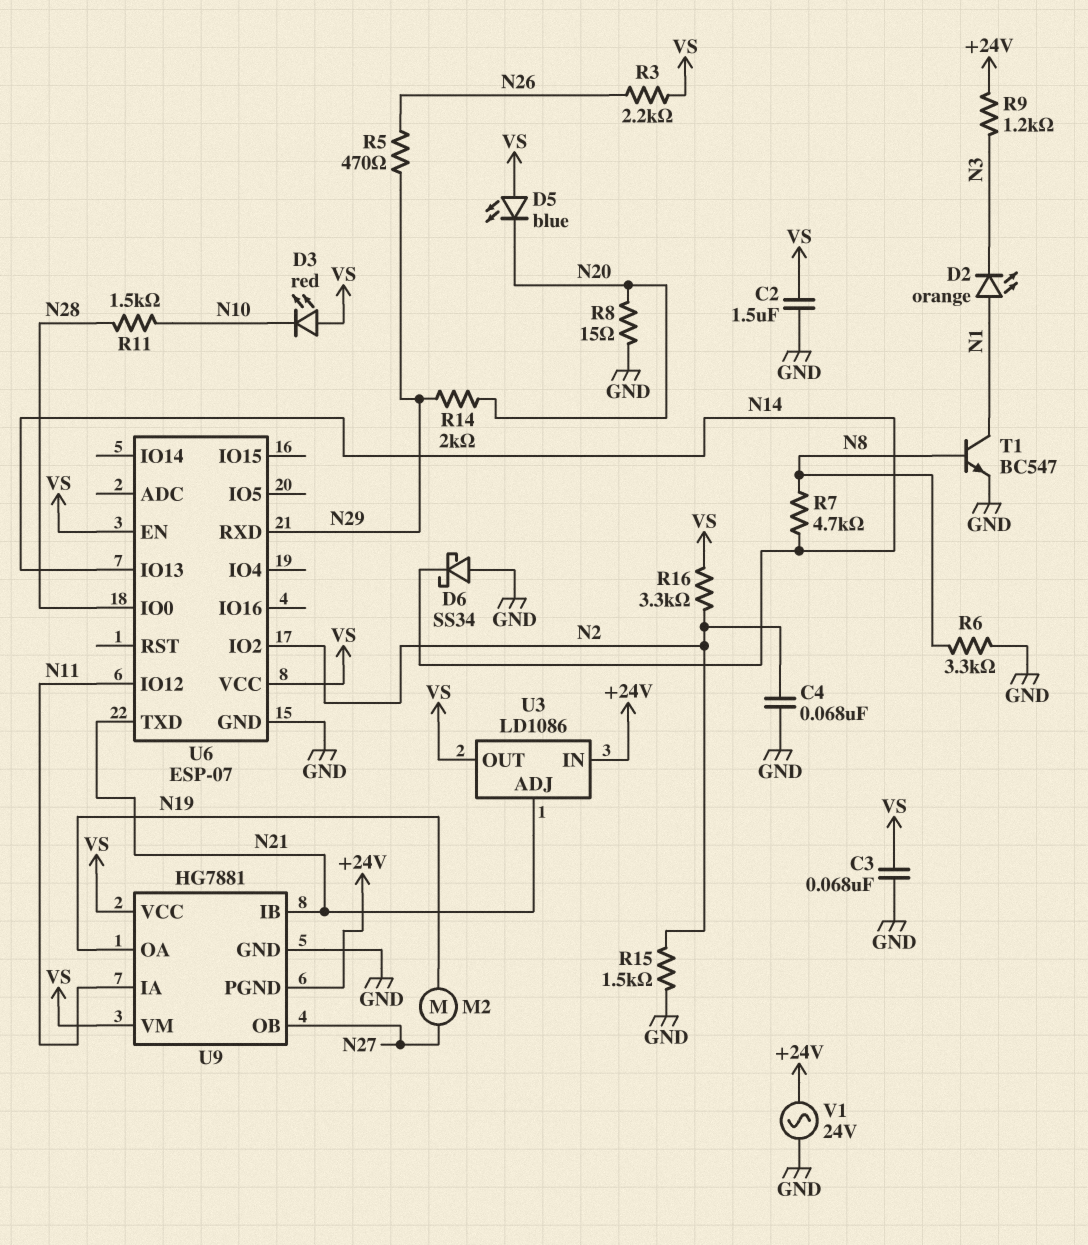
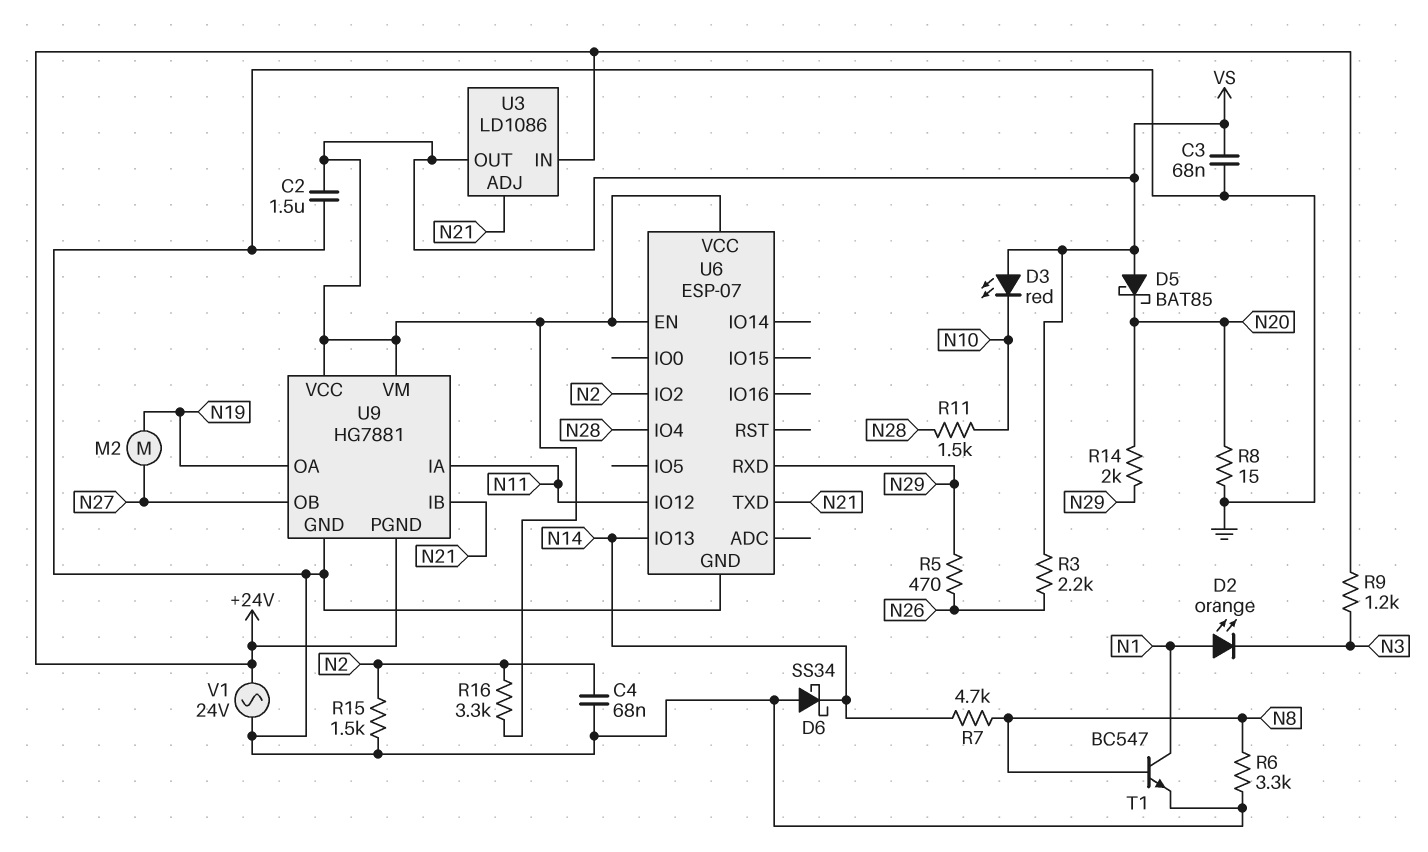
D5: LED blue (A VS, K N20) -> schottky BAT85 (A VS, K N20)
U6 pin IO0: N28 -> none
U6 pin IO4: none -> N28

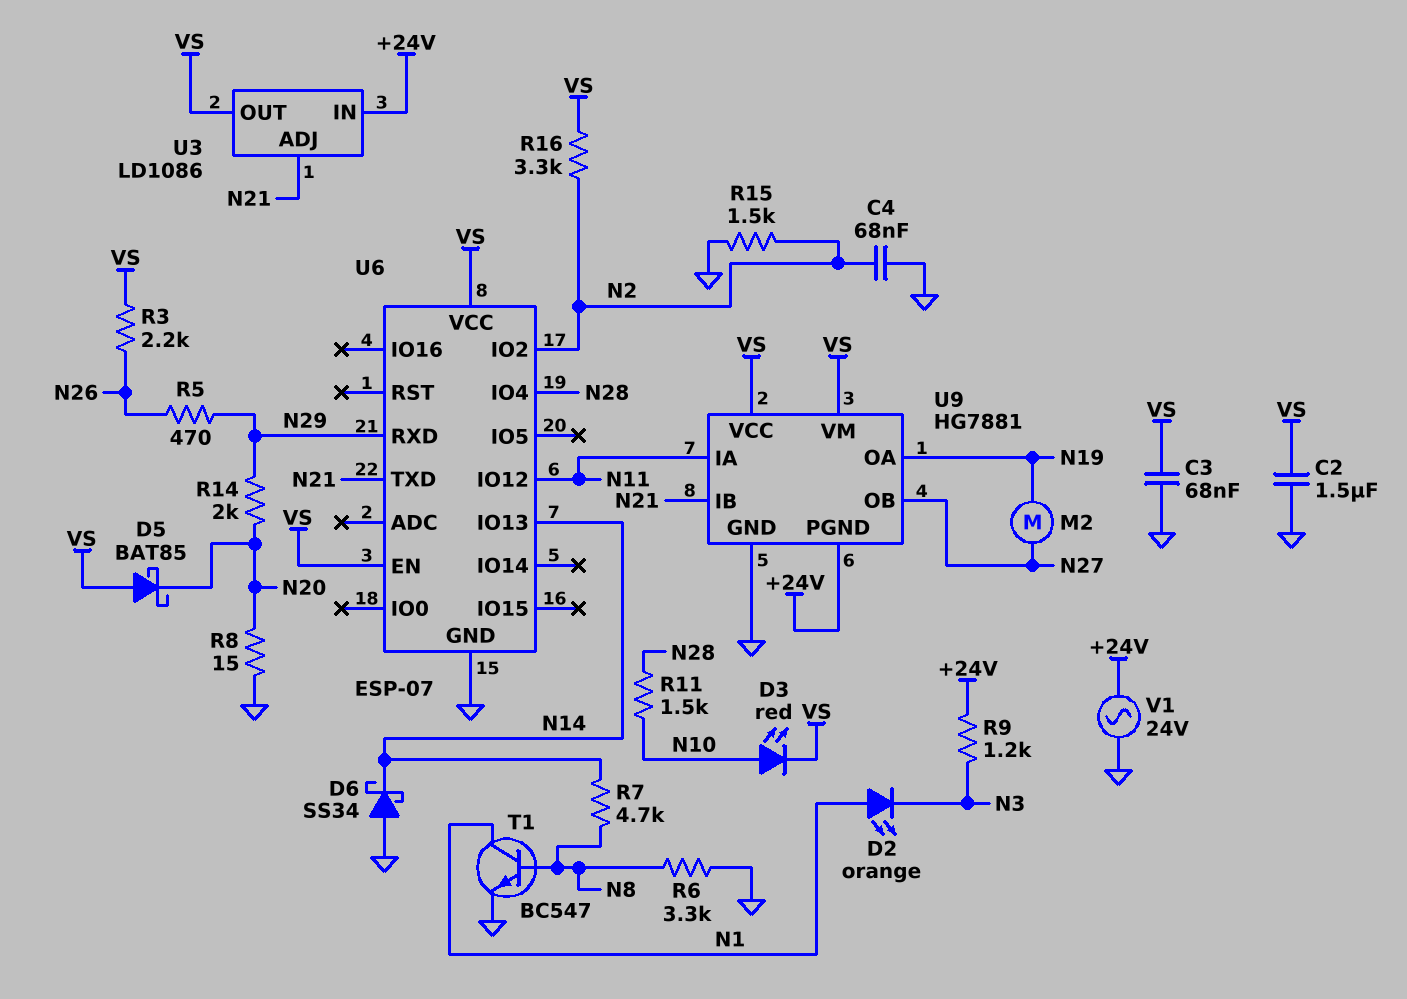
D3: LED red (A VS, K N10) -> LED red (A N10, K VS)

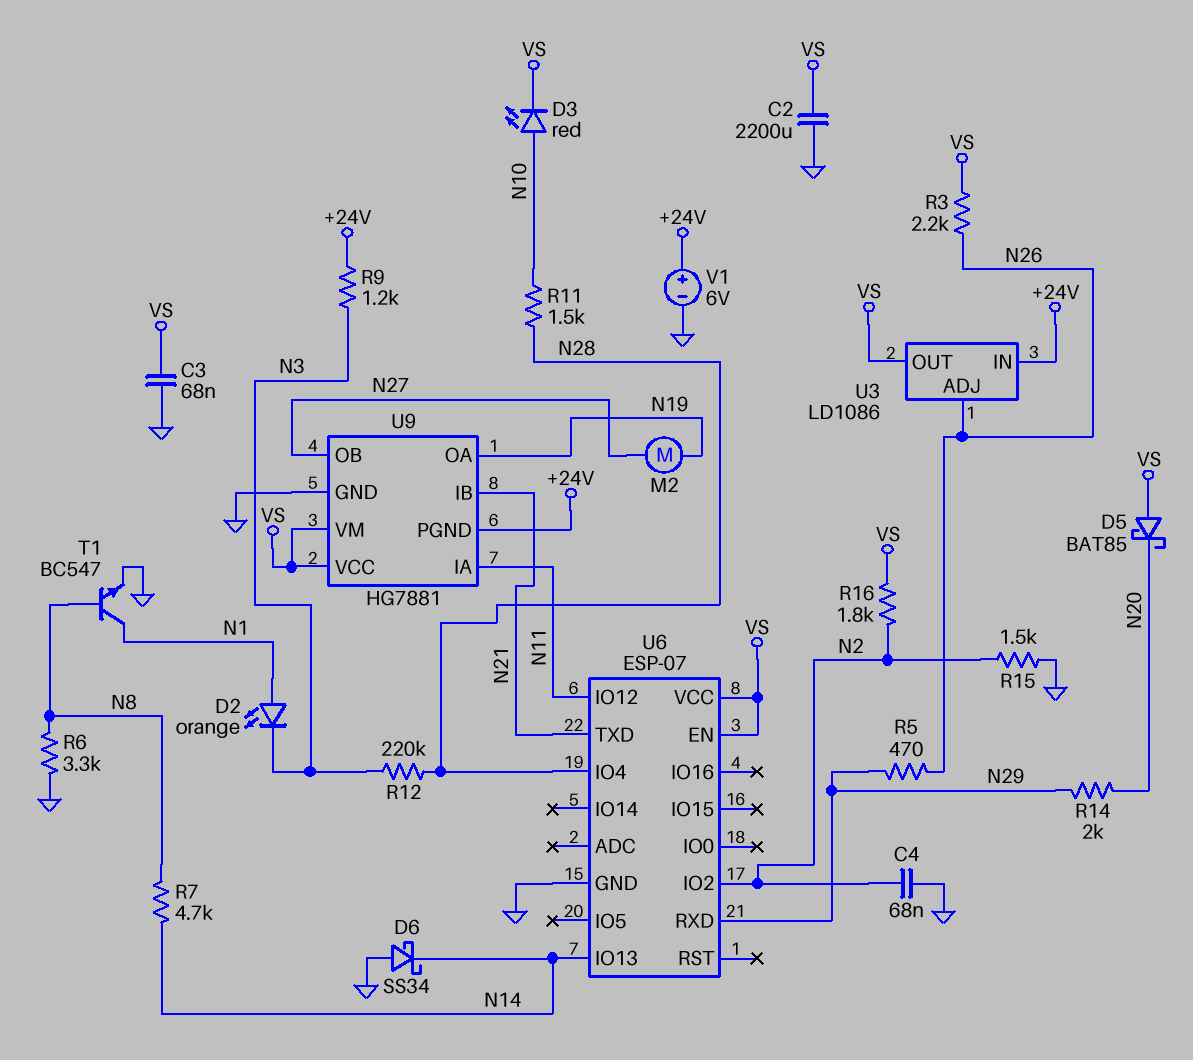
C2: 1.5uF (GND, VS) -> 2200uF (GND, VS)
R8: 15 (GND, N20) -> none
R12: none -> 220k (N3, N28)
R16: 3.3k (N2, VS) -> 1.8k (N2, VS)
U3 pin ADJ: N21 -> N26
V1: AC 24V (+24V, GND) -> 6V (plus +24V, minus GND)

